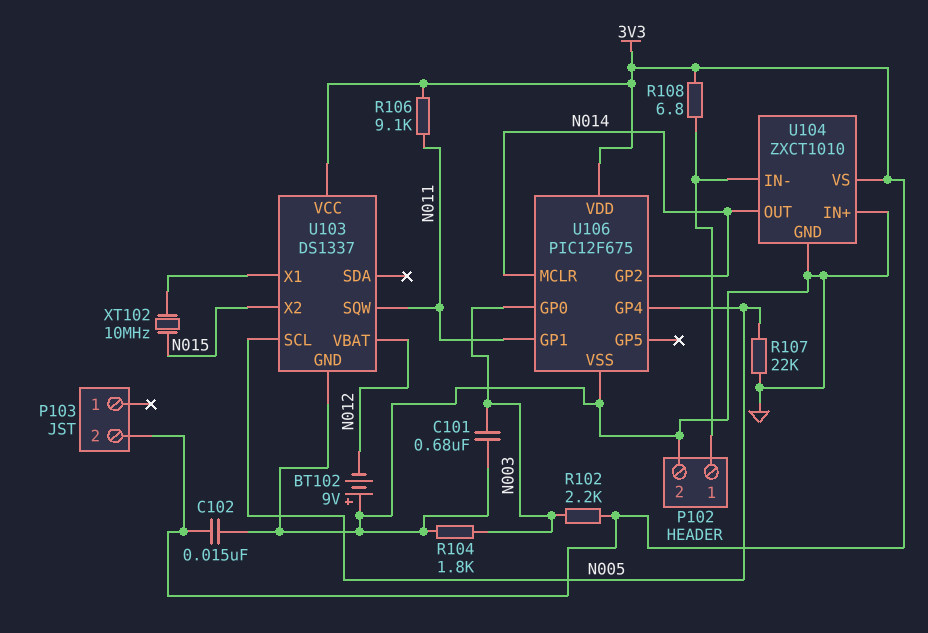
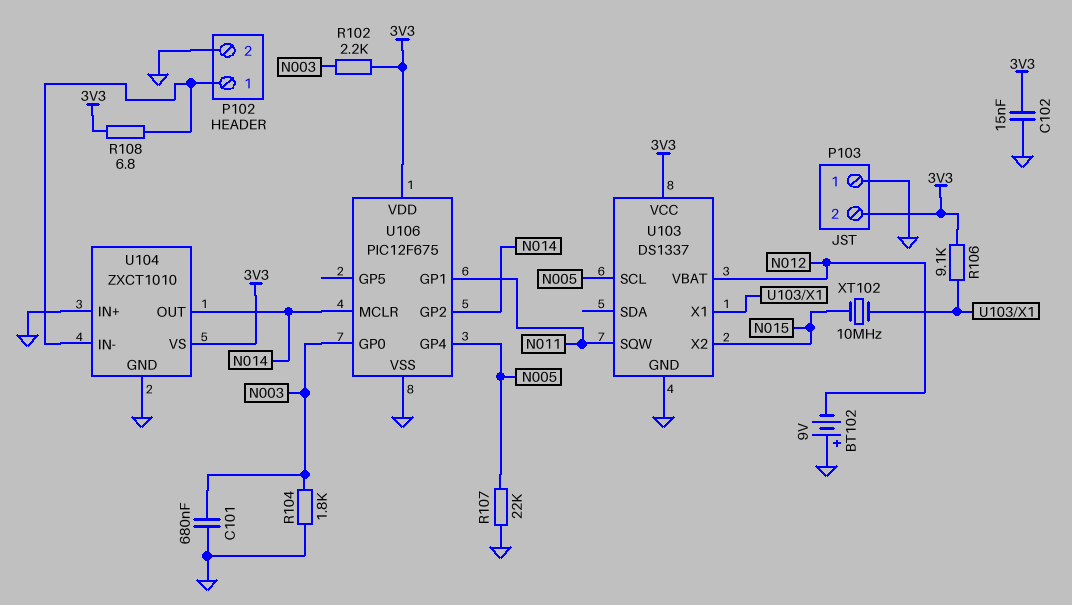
P103 pin 1: none -> GND
R106: 9.1k (3V3, N011) -> 9.1k (3V3, U103/X1)

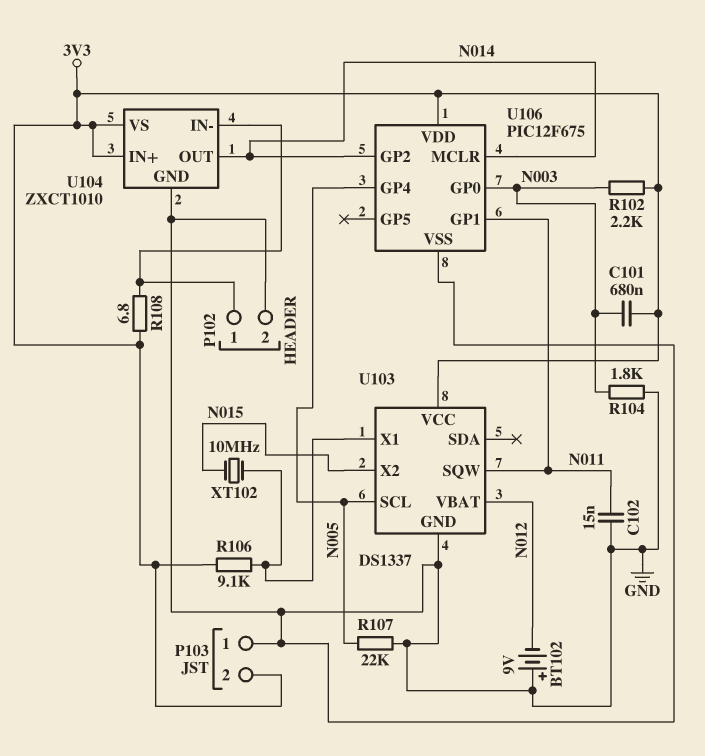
C101: 680nF (GND, N003) -> 680nF (3V3, N003)
C102: 15nF (3V3, GND) -> 15nF (GND, N011)
U104 pin IN+: GND -> 3V3

